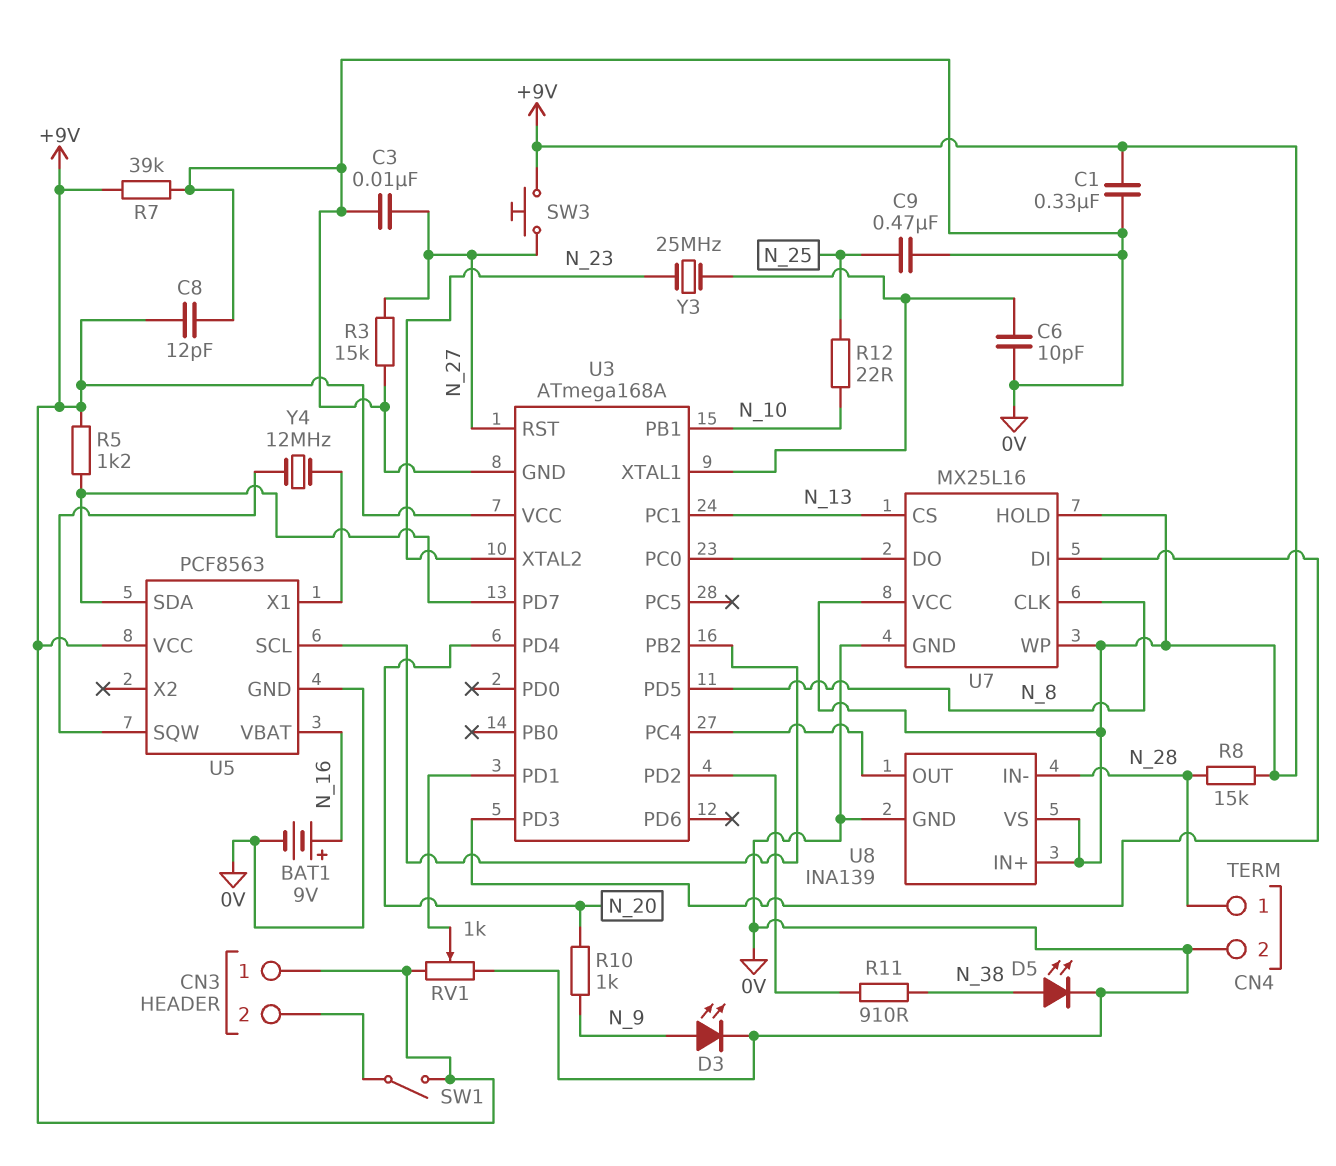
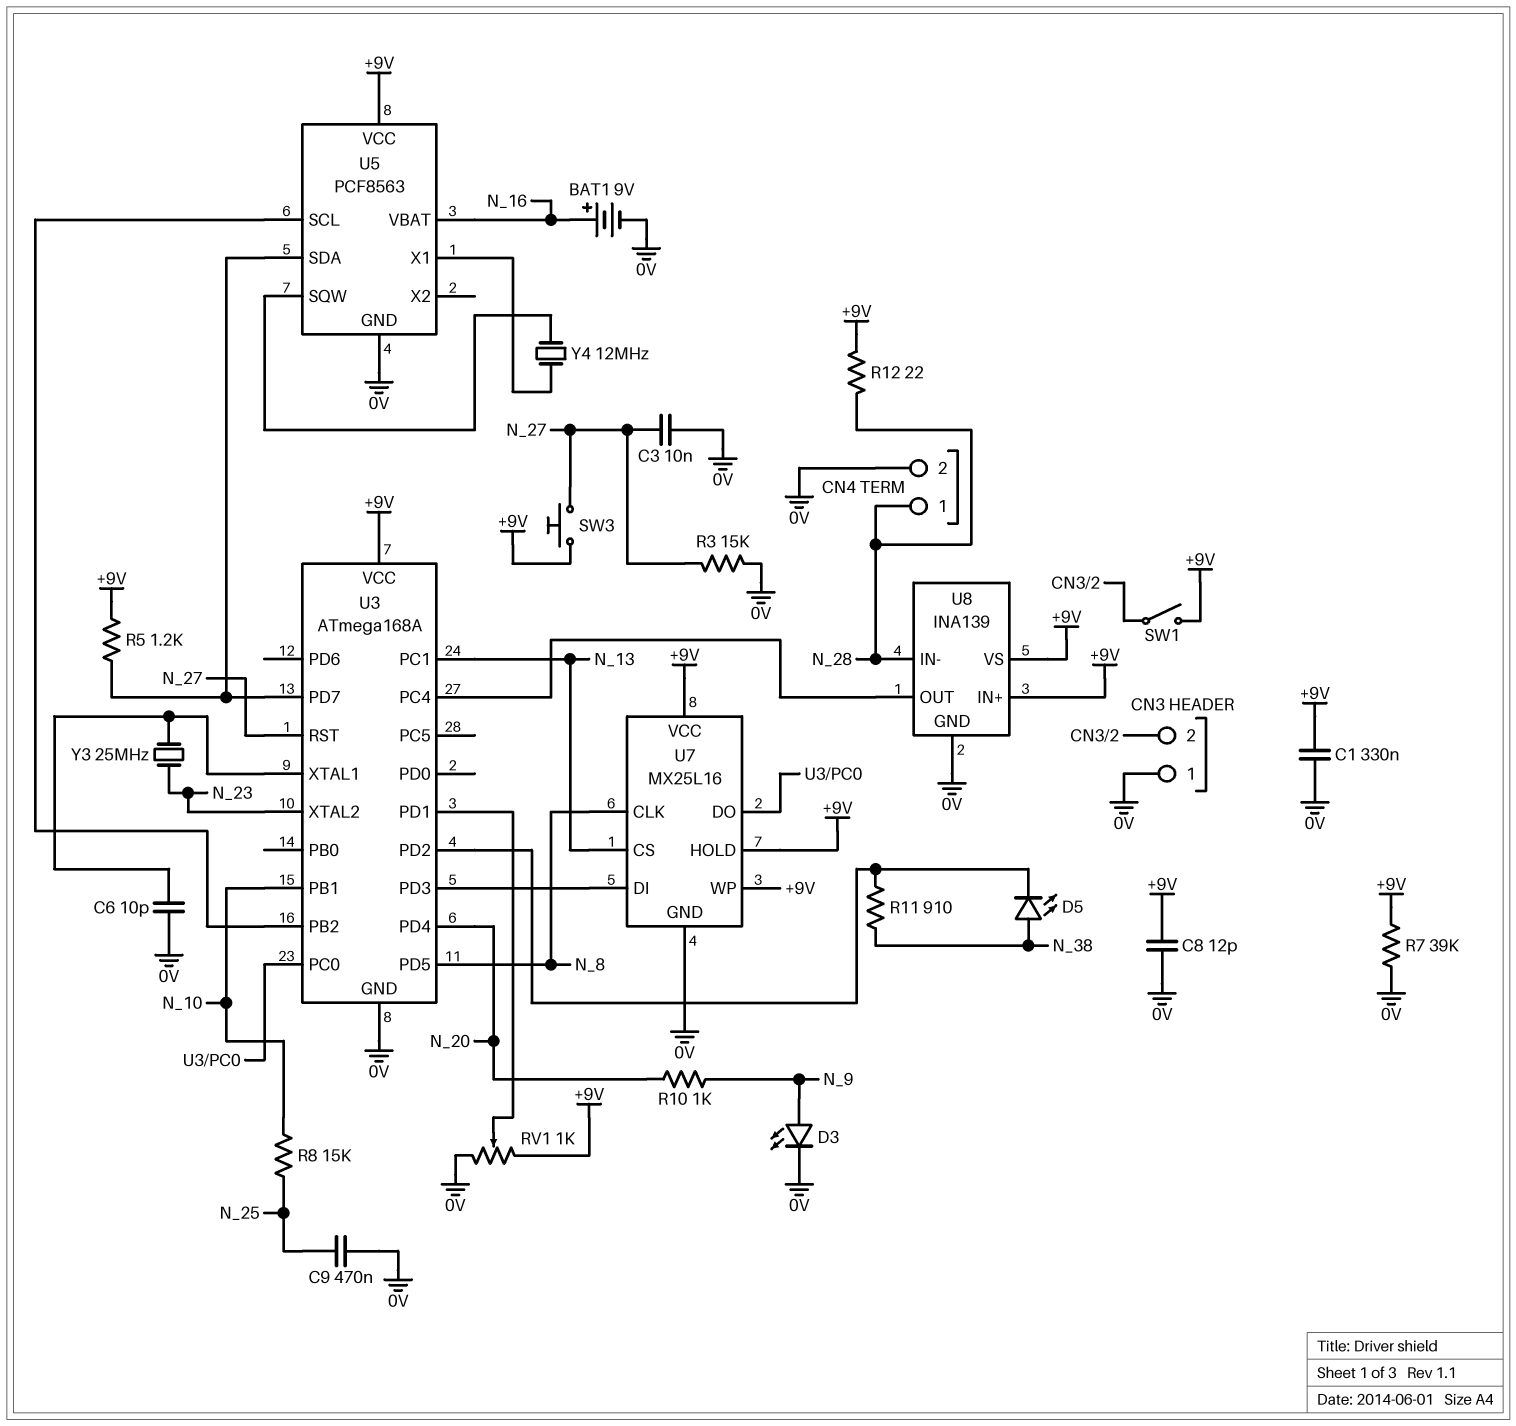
CN3 pin 1: +9V -> 0V
D5: LED (A N_38, K 0V) -> LED (A N_38, K U3/PD2)
R8: 15k (+9V, N_28) -> 15k (N_10, N_25)
R12: 22 (N_10, N_25) -> 22 (+9V, N_28)

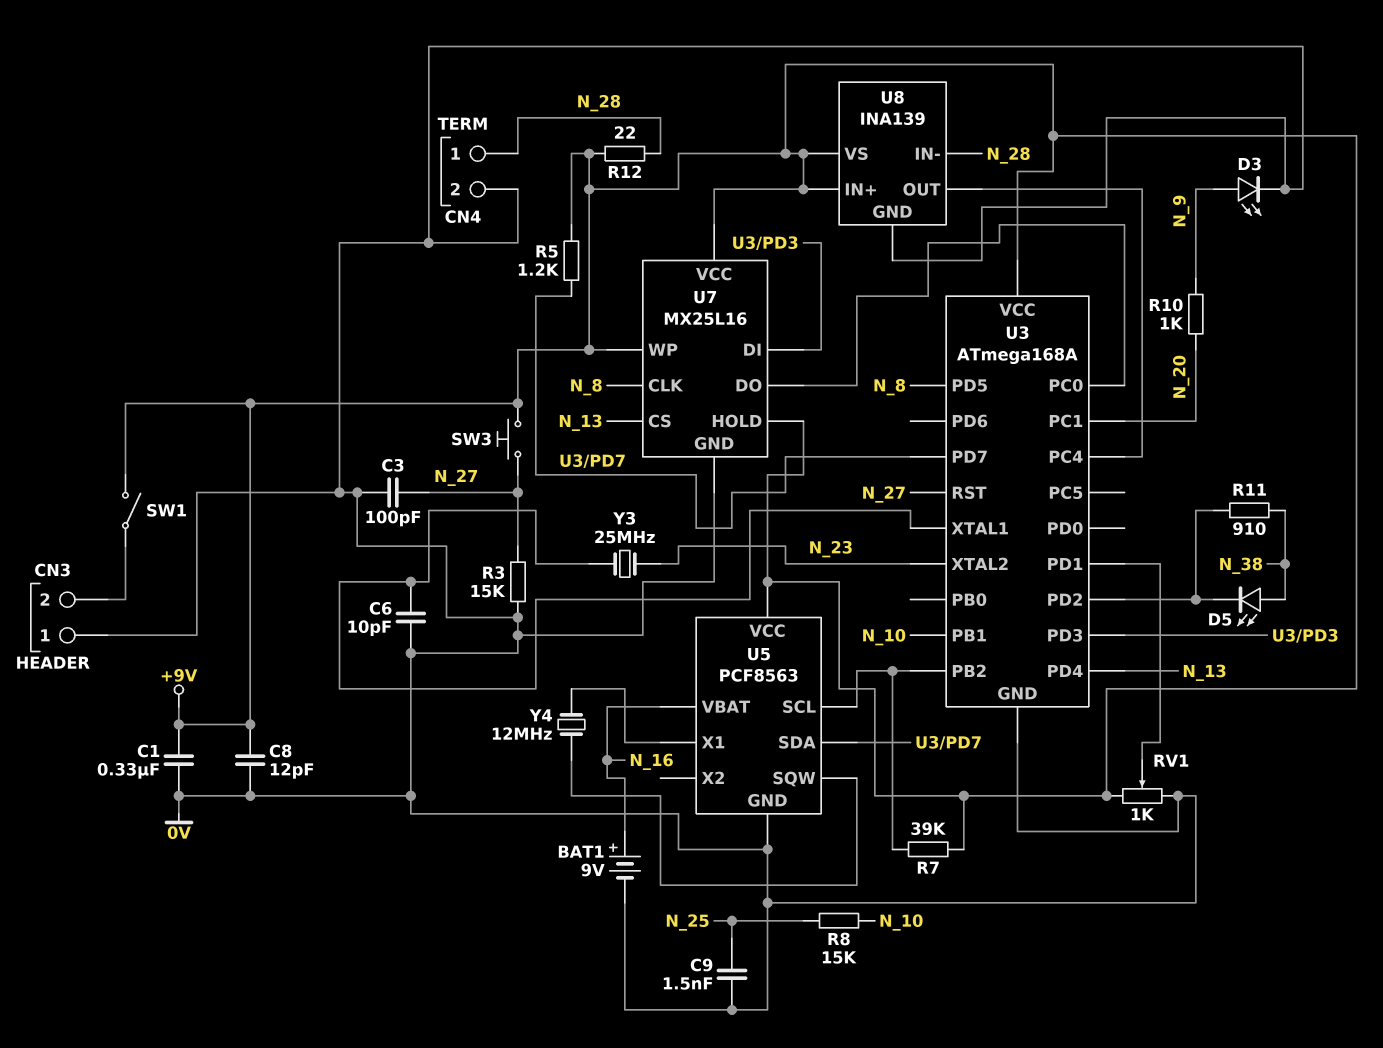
C3: 10nF (0V, N_27) -> 100pF (0V, N_27)
C9: 470nF (0V, N_25) -> 1.5nF (0V, N_25)
R7: 39k (+9V, 0V) -> 39k (+9V, U3/PB2)
U3 pin PC1: N_13 -> N_20
U3 pin PD4: N_20 -> N_13

